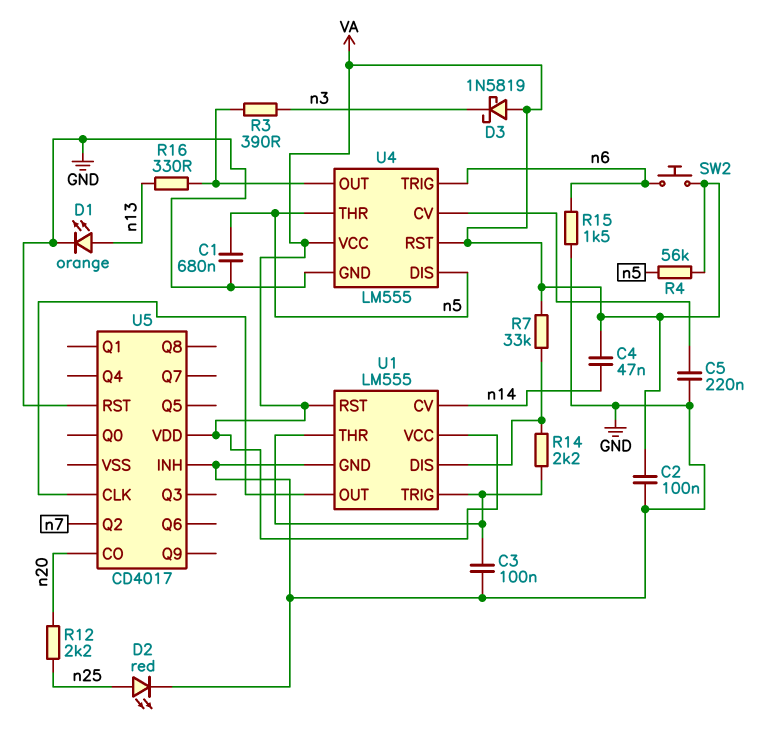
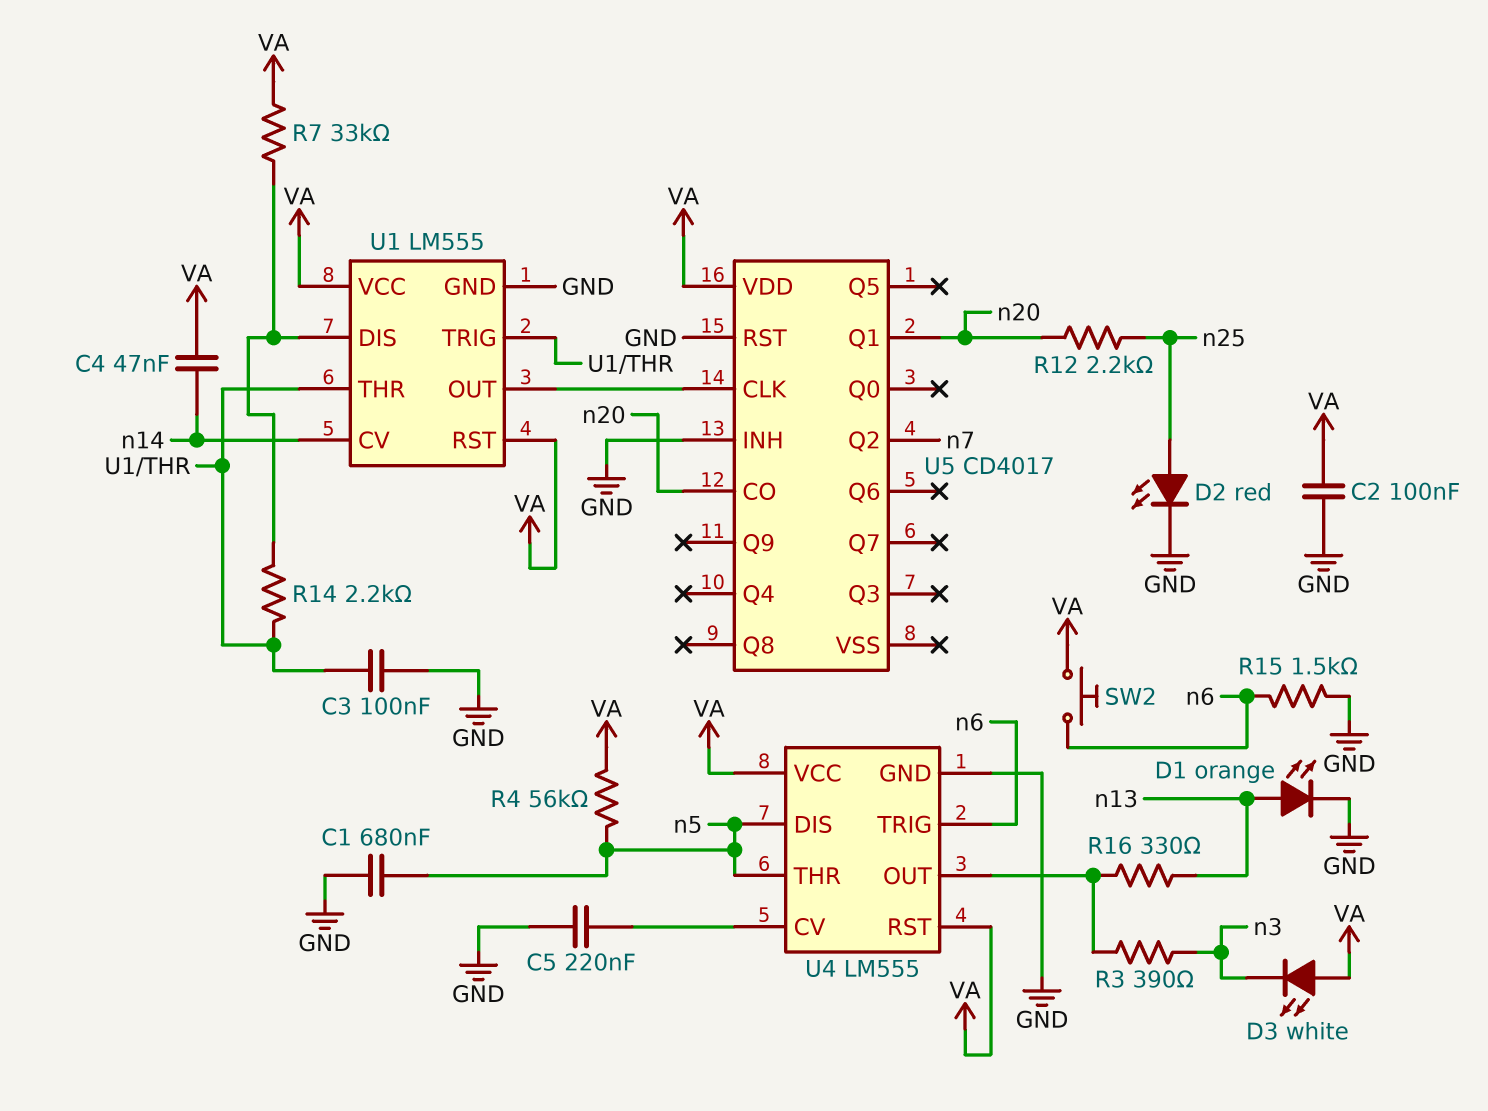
D3: schottky 1N5819 (A VA, K n3) -> LED white (A VA, K n3)
U5 pin Q1: none -> n20

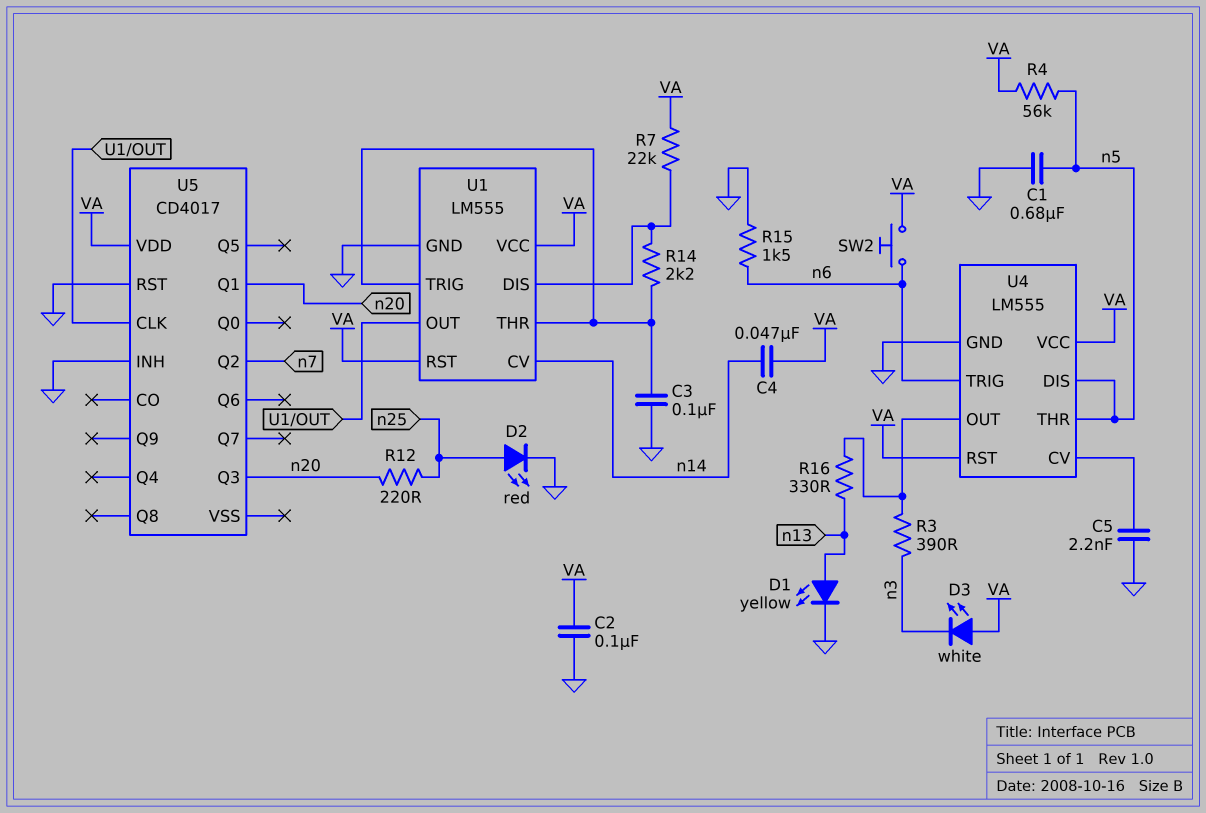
C5: 220nF (GND, U4/CV) -> 2.2nF (GND, U4/CV)
D1: LED orange (A n13, K GND) -> LED yellow (A n13, K GND)
R7: 33k (U1/DIS, VA) -> 22k (U1/DIS, VA)
R12: 2.2k (n20, n25) -> 220 (n20, n25)
U5 pin CO: n20 -> none
U5 pin Q3: none -> n20

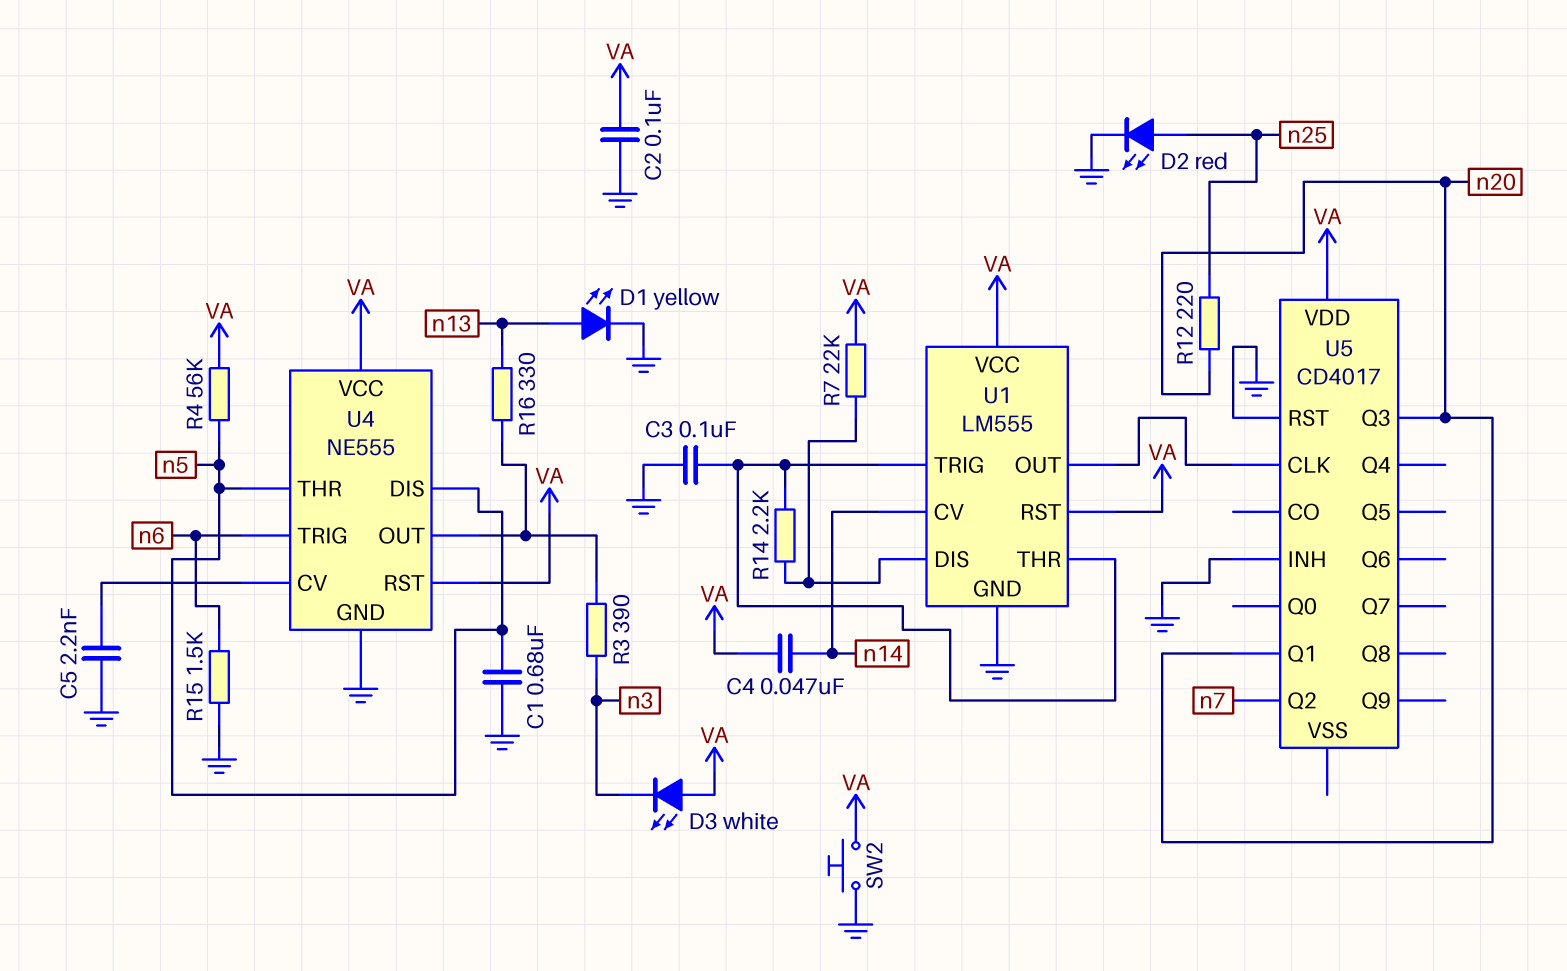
SW2: button (VA, n6) -> button (GND, VA)
U4: LM555 -> NE555

